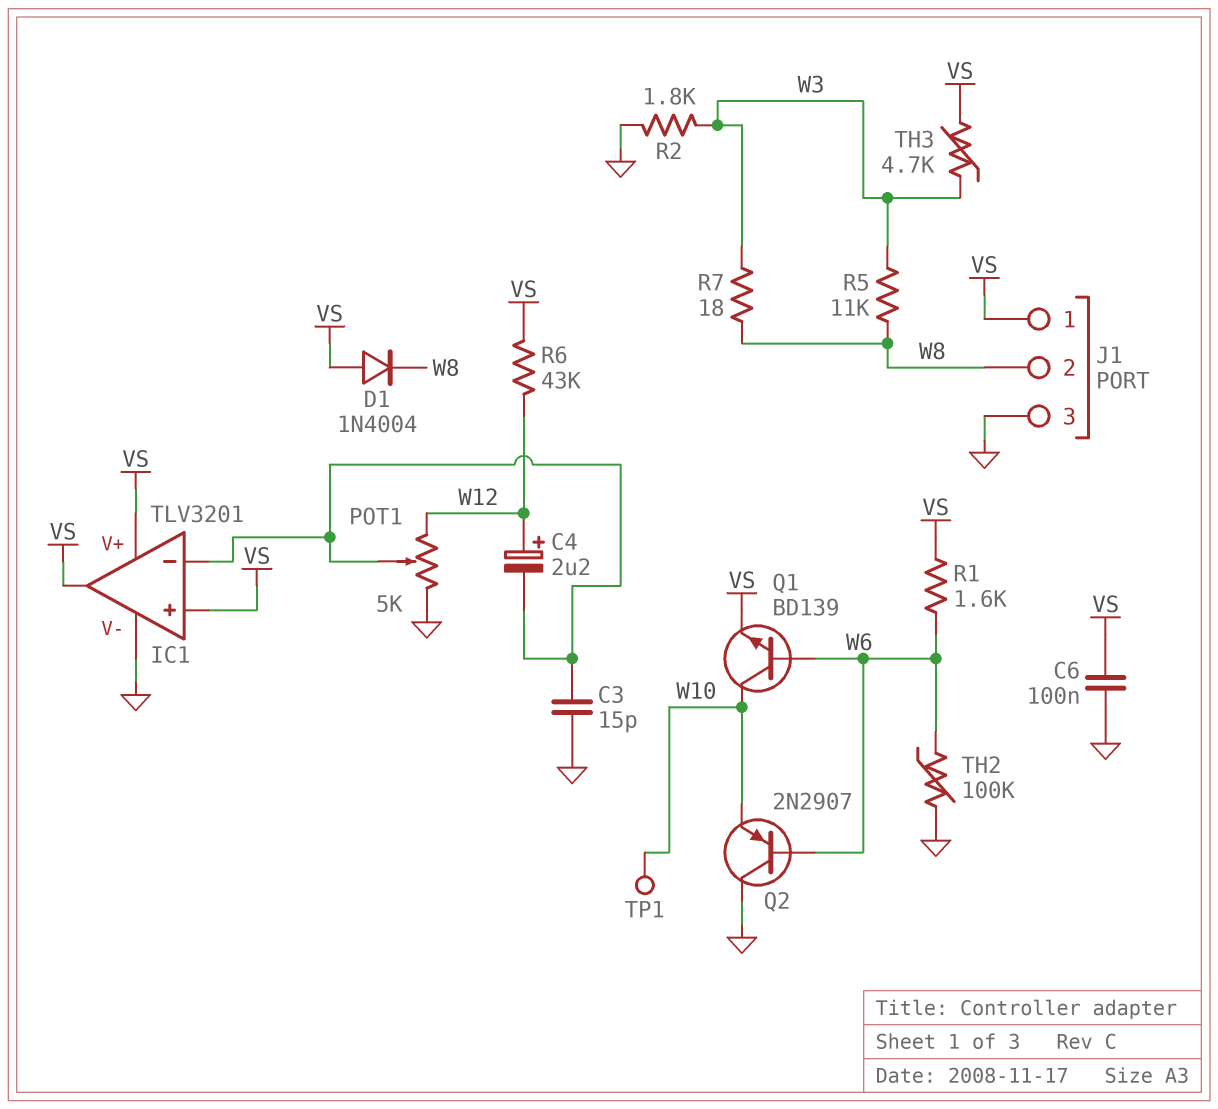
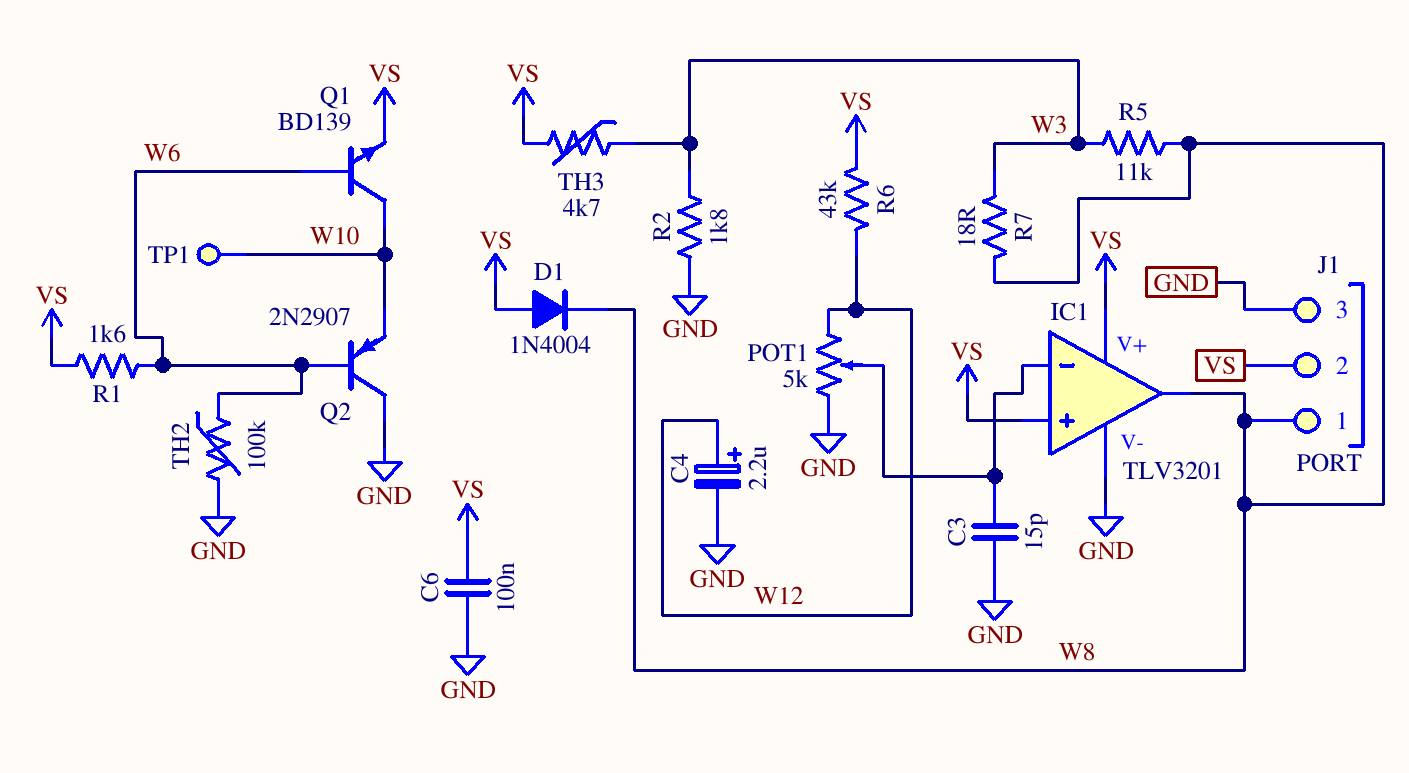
C4: 2.2uF (plus W12, minus IC1/in-) -> 2.2uF (plus W12, minus GND)
IC1 pin out: VS -> W8
J1 pin 1: VS -> W8
J1 pin 2: W8 -> VS

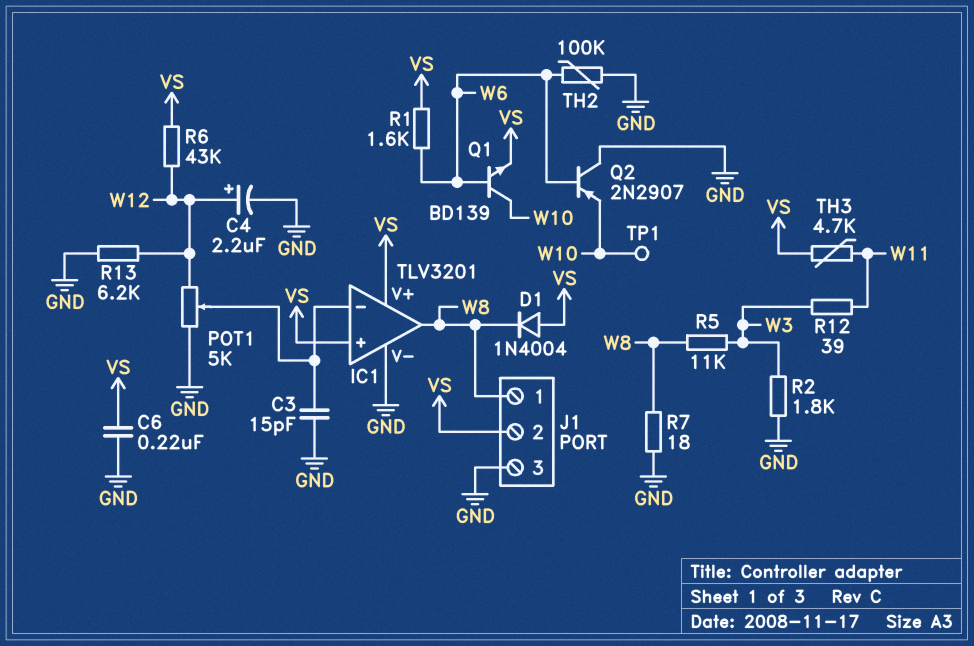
C6: 100nF (GND, VS) -> 220nF (GND, VS)
R7: 18 (W3, W8) -> 18 (GND, W8)
R12: none -> 39 (W3, W11)
R13: none -> 6.2k (GND, W12)
TH3: 4.7k (VS, W3) -> 4.7k (VS, W11)

